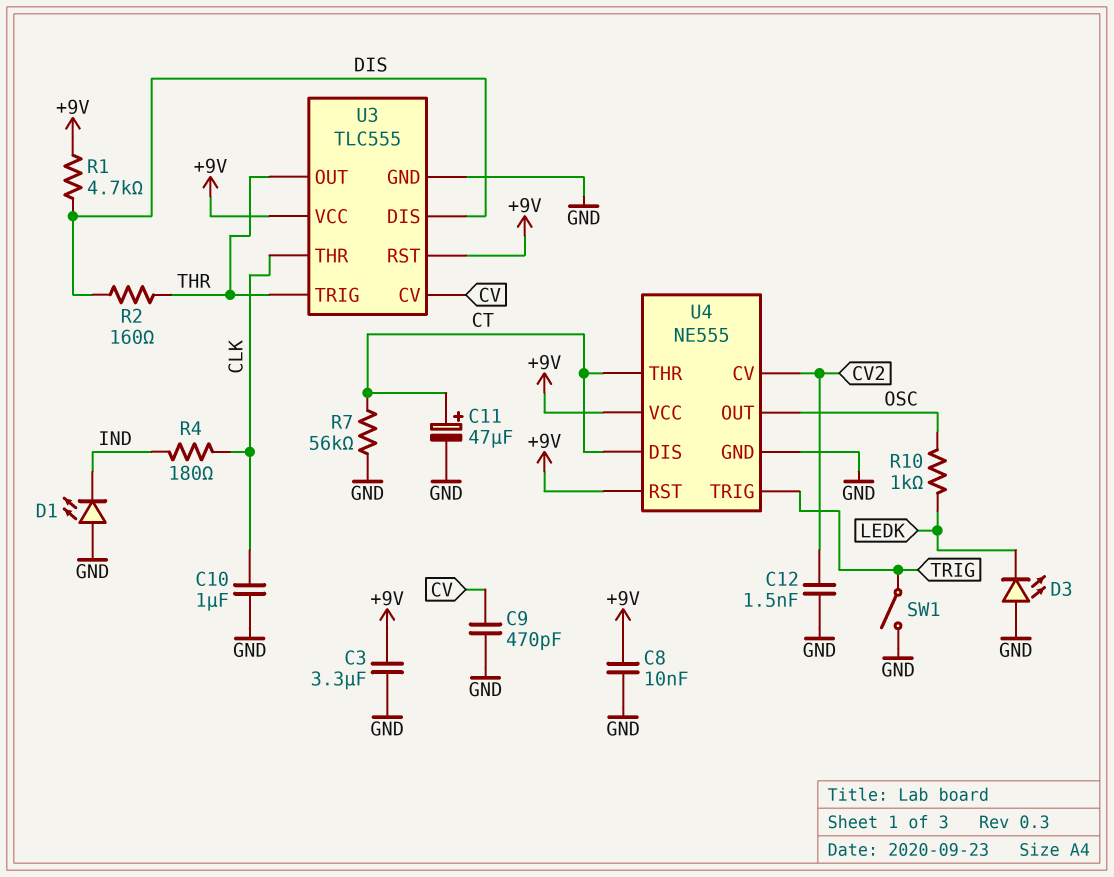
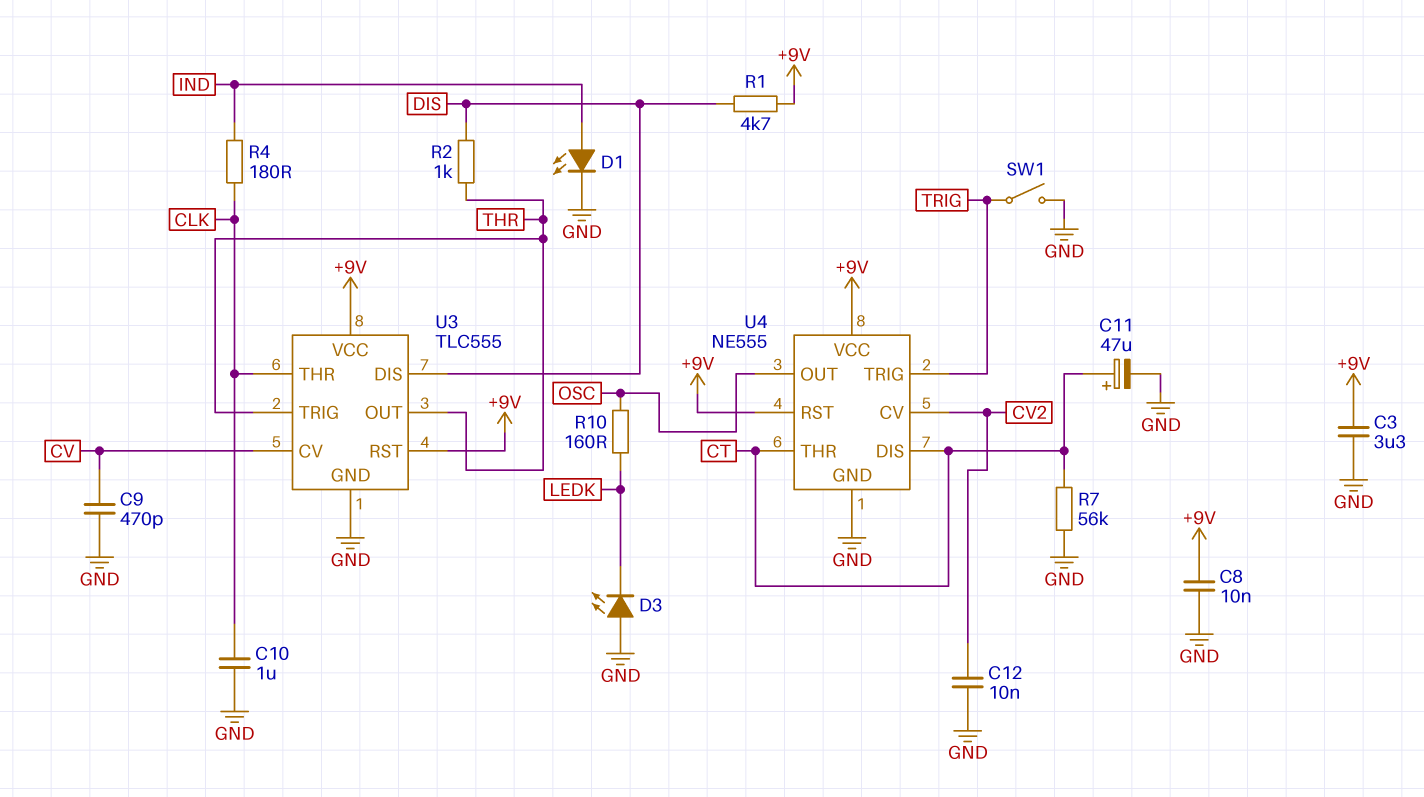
C12: 1.5nF (CV2, GND) -> 10nF (CV2, GND)
D1: LED (A GND, K IND) -> LED (A IND, K GND)
R2: 160 (DIS, THR) -> 1k (DIS, THR)
R10: 1k (LEDK, OSC) -> 160 (LEDK, OSC)

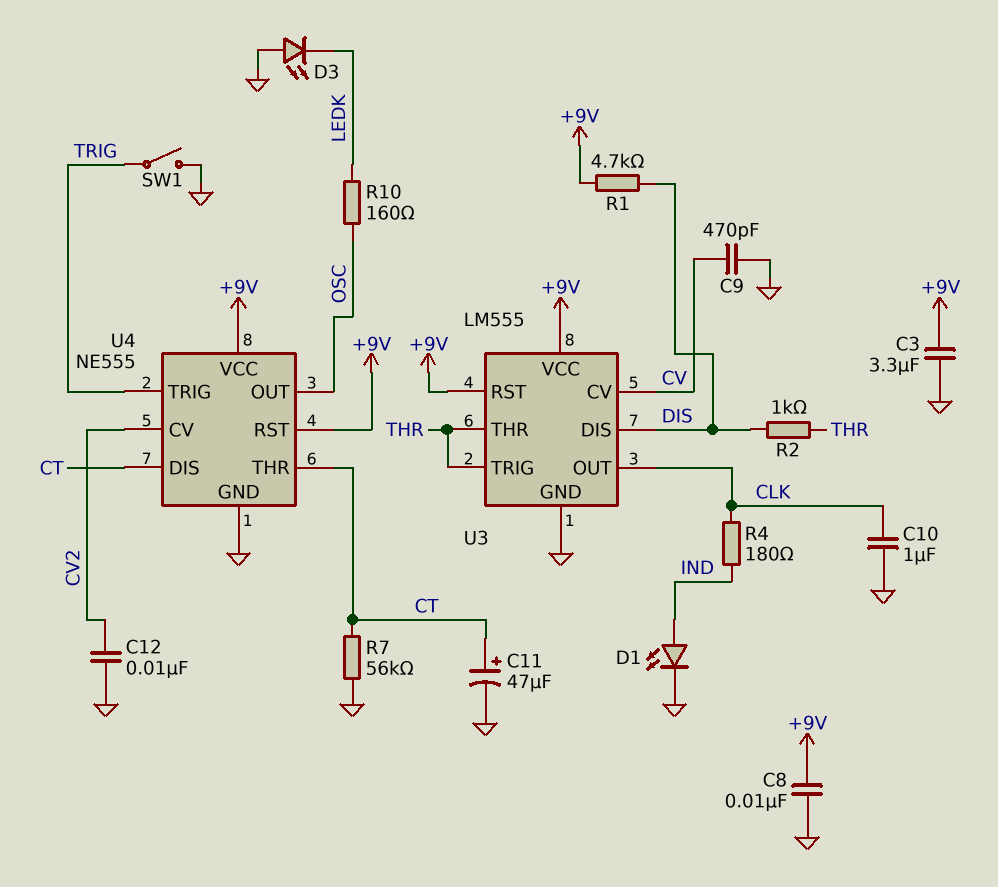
U3: TLC555 -> LM555
U3 pin OUT: THR -> CLK
U3 pin THR: CLK -> THR

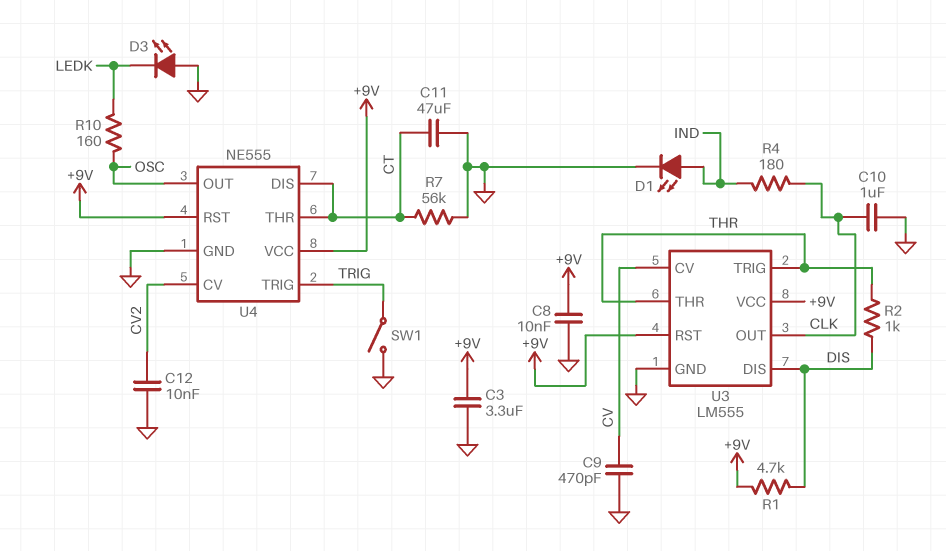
C11: 47uF (plus CT, minus GND) -> 47uF (CT, GND)

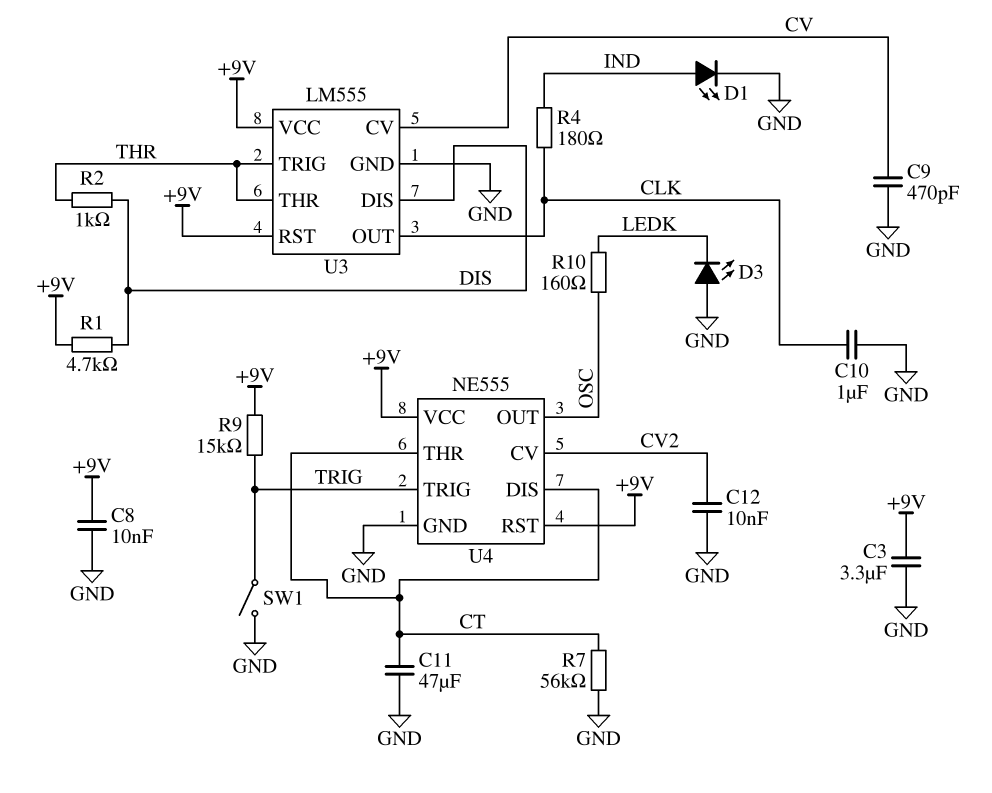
R9: none -> 15k (+9V, TRIG)

